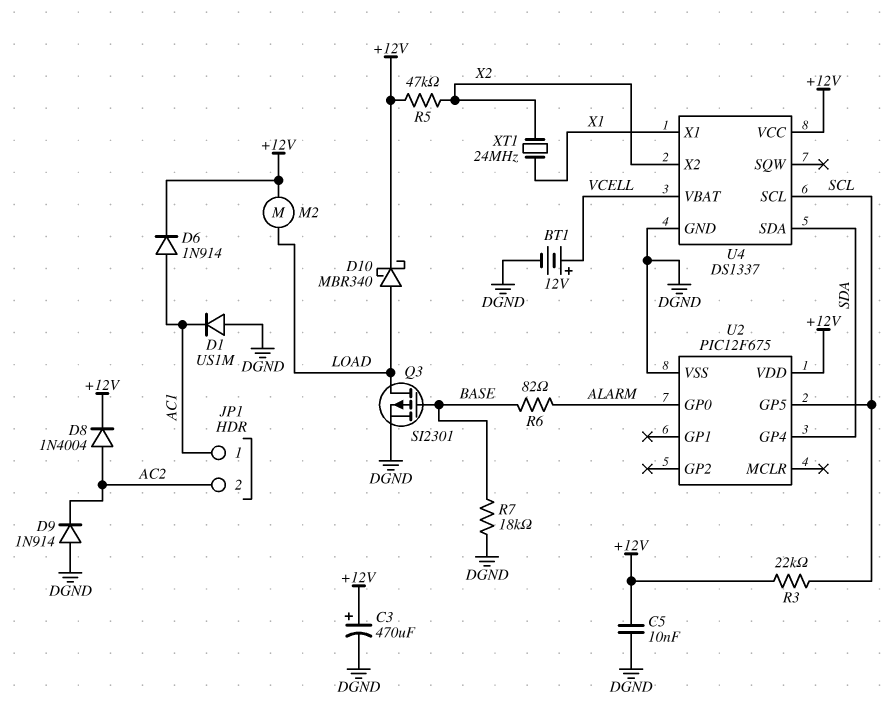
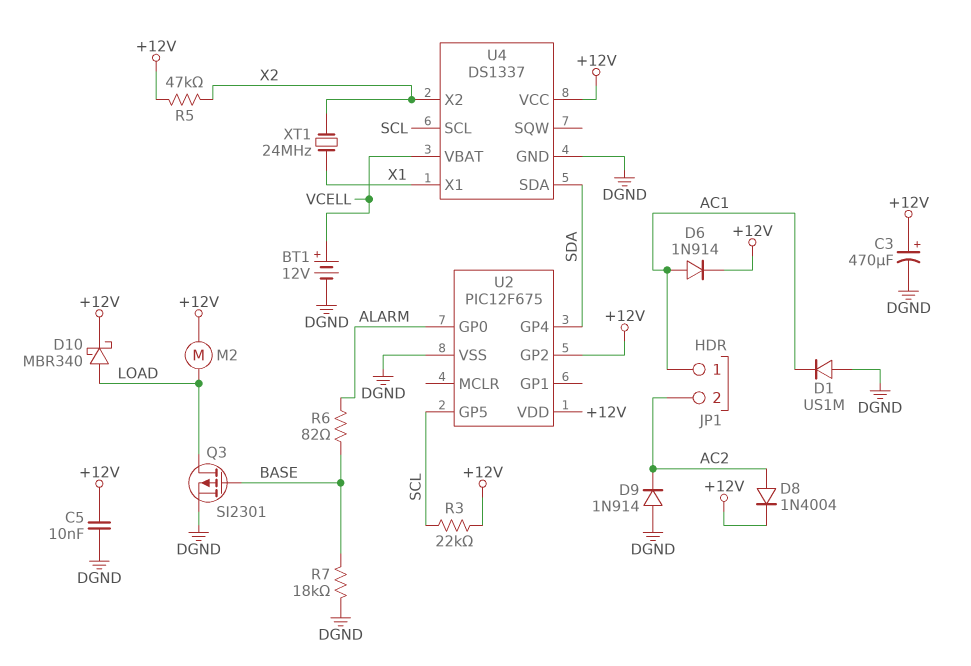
U2 pin GP2: none -> +12V

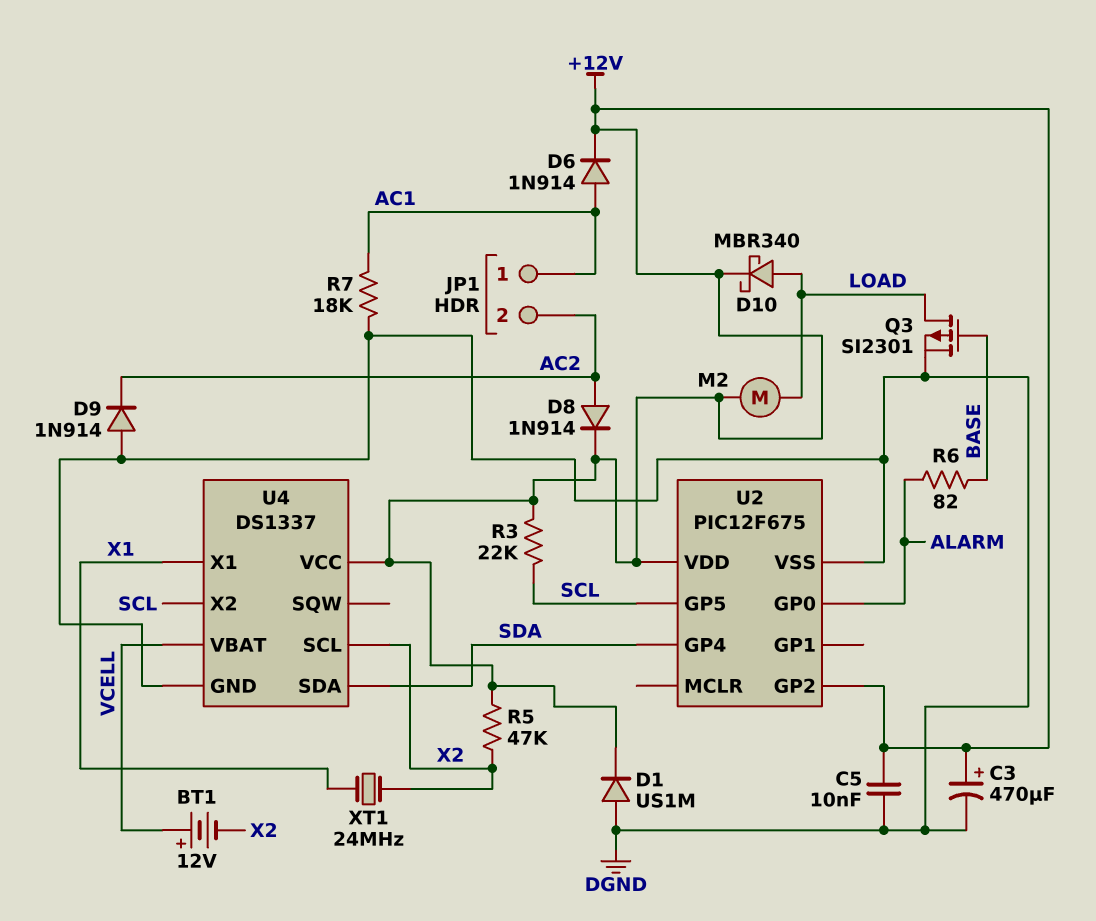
BT1: 12V (plus VCELL, minus DGND) -> 12V (plus VCELL, minus X2)
D1: diode US1M (A DGND, K AC1) -> diode US1M (A DGND, K +12V)
D8: diode 1N4004 (A AC2, K +12V) -> diode 1N914 (A AC2, K +12V)
R7: 18k (BASE, DGND) -> 18k (AC1, DGND)
U4 pin SCL: SCL -> X2
U4 pin X2: X2 -> SCL

